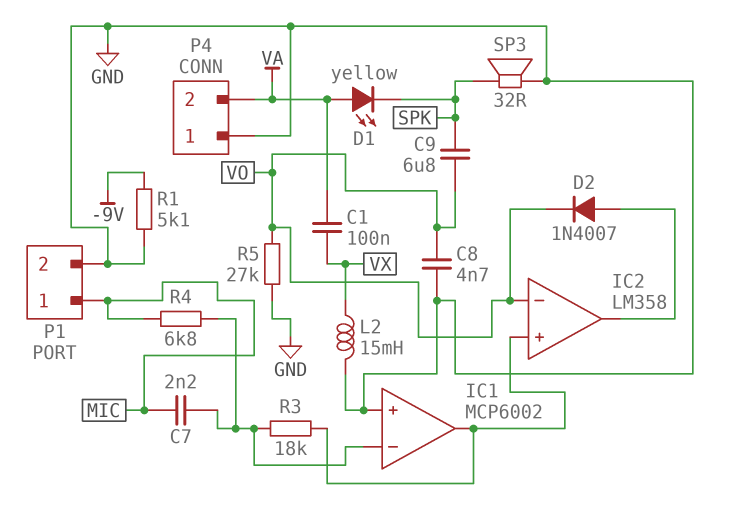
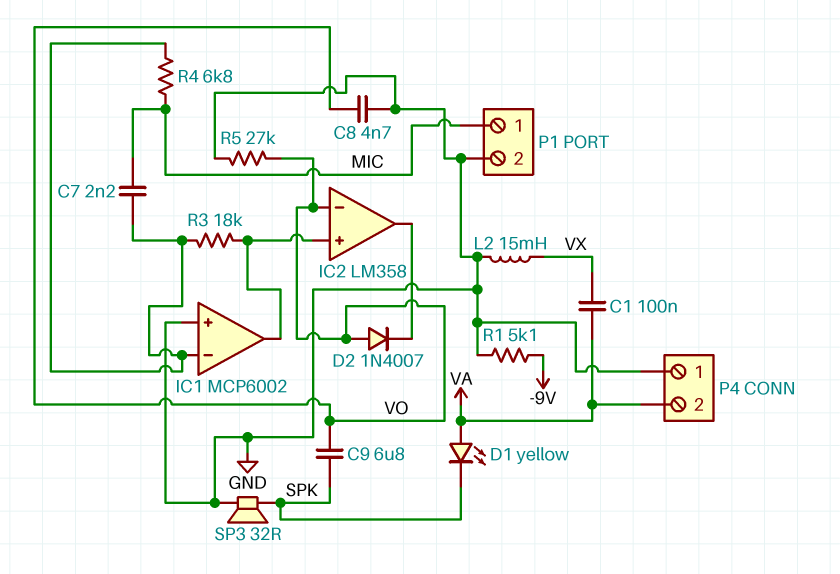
D2: diode 1N4007 (A IC2/out, K VO) -> diode 1N4007 (A VO, K IC2/out)

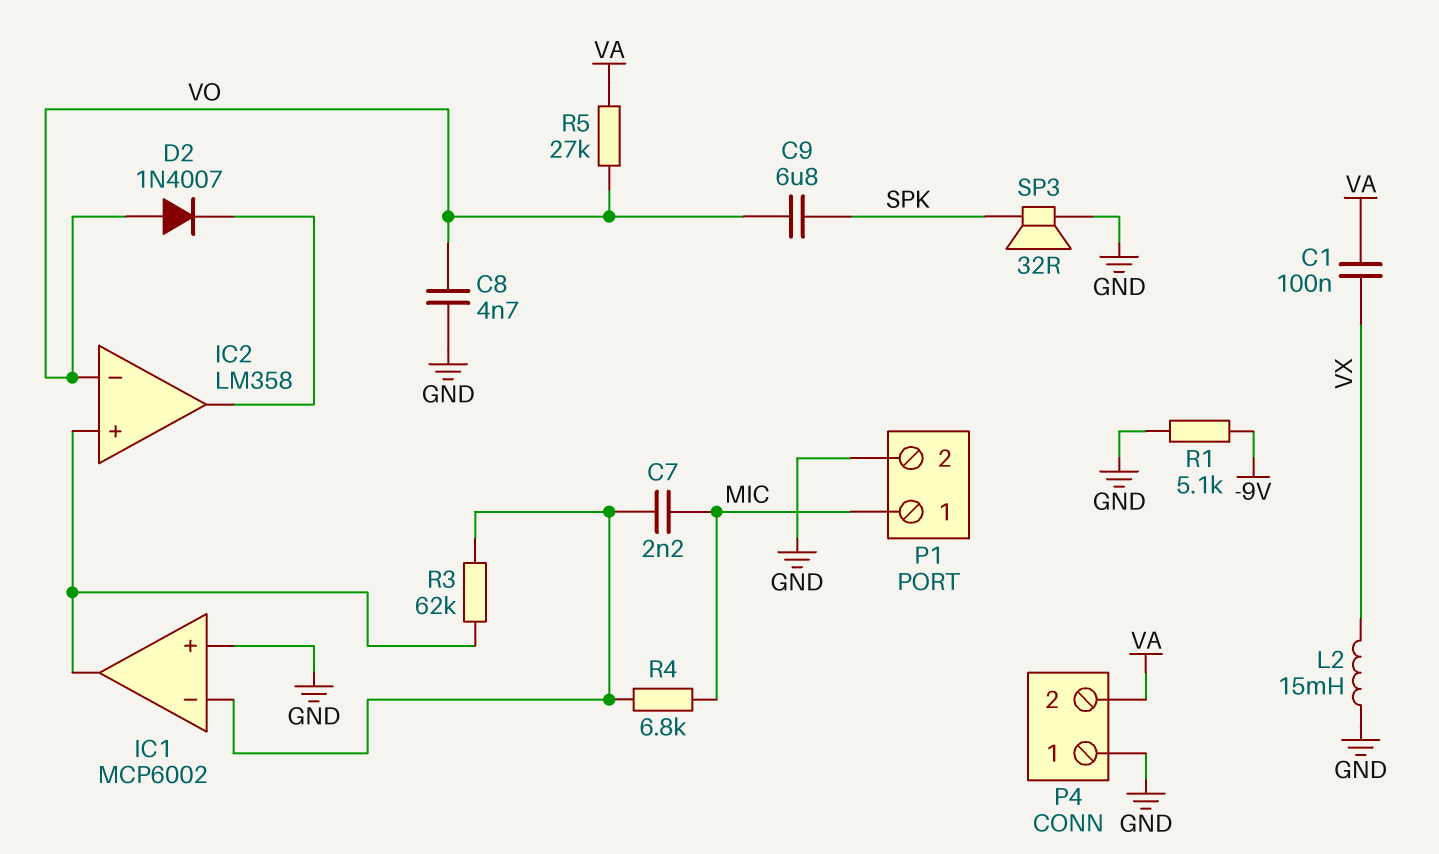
D1: LED yellow (A VA, K SPK) -> none
R3: 18k (IC1/in-, IC1/out) -> 62k (IC1/in-, IC1/out)
R5: 27k (GND, VO) -> 27k (VA, VO)

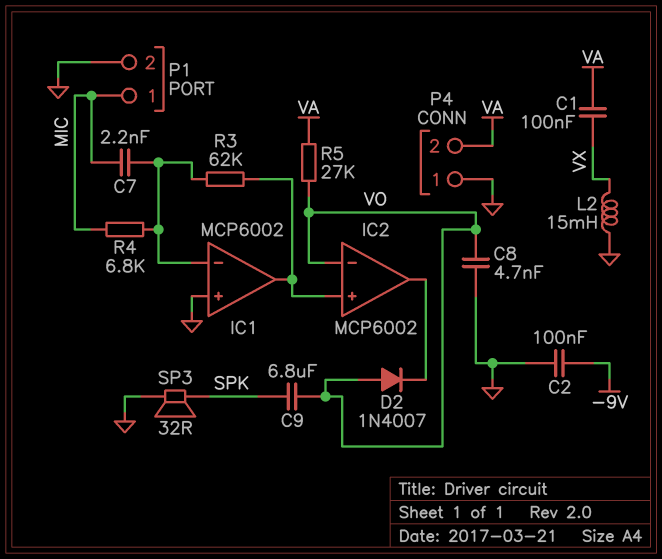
C2: none -> 100nF (-9V, GND)
IC2: LM358 -> MCP6002
R1: 5.1k (-9V, GND) -> none

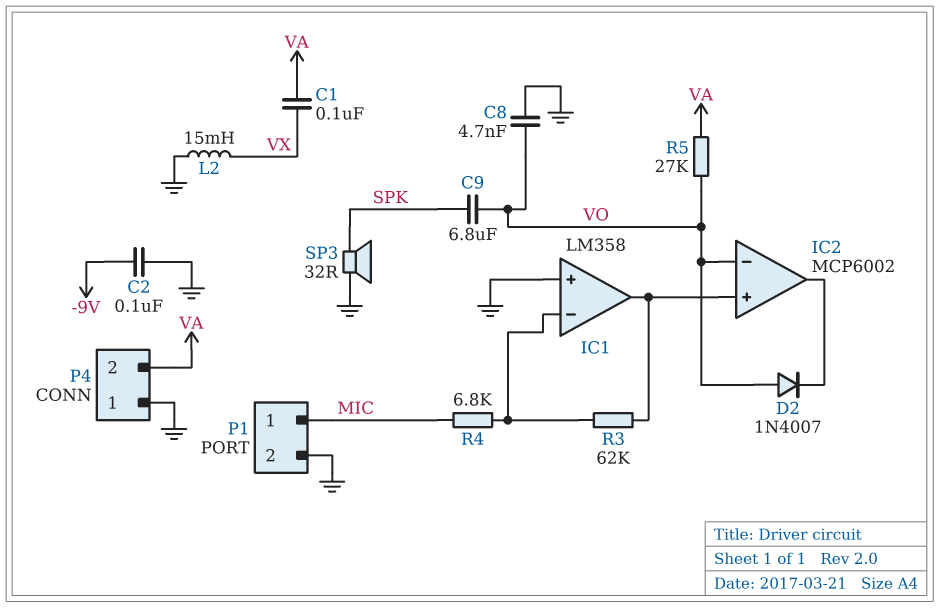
C7: 2.2nF (IC1/in-, MIC) -> none
IC1: MCP6002 -> LM358

